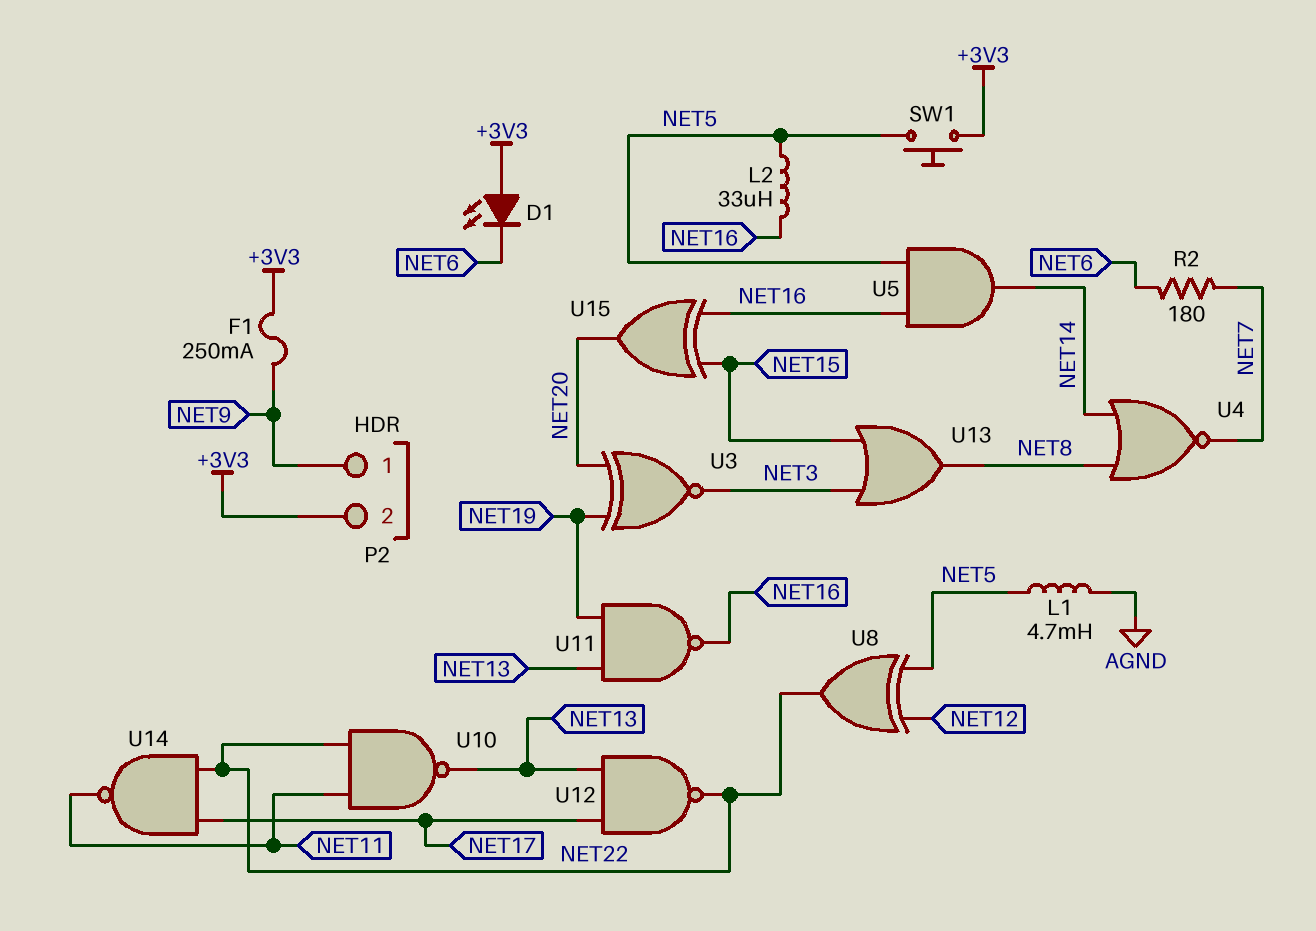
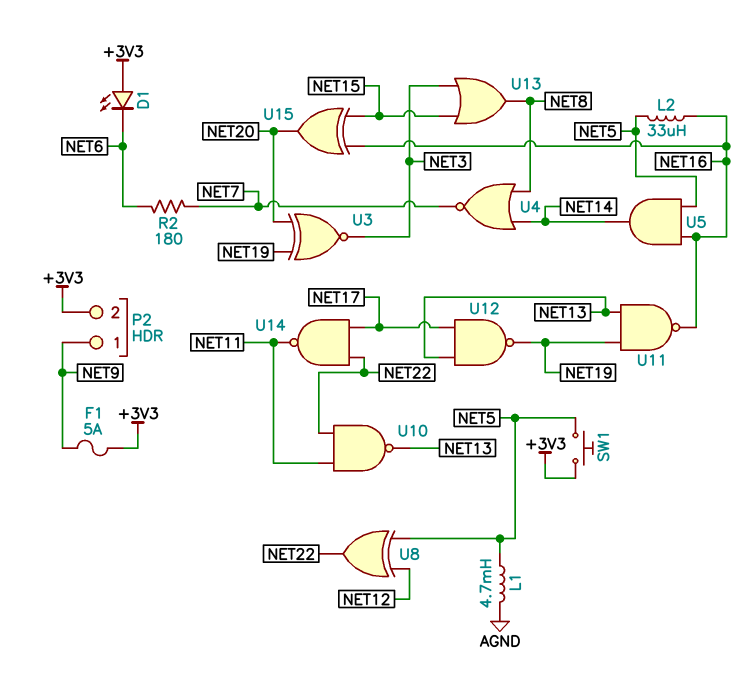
F1: 250mA (+3V3, NET9) -> 5A (+3V3, NET9)
U12: NAND (in NET13, in NET17, out NET22) -> NAND (in NET13, in NET17, out NET19)

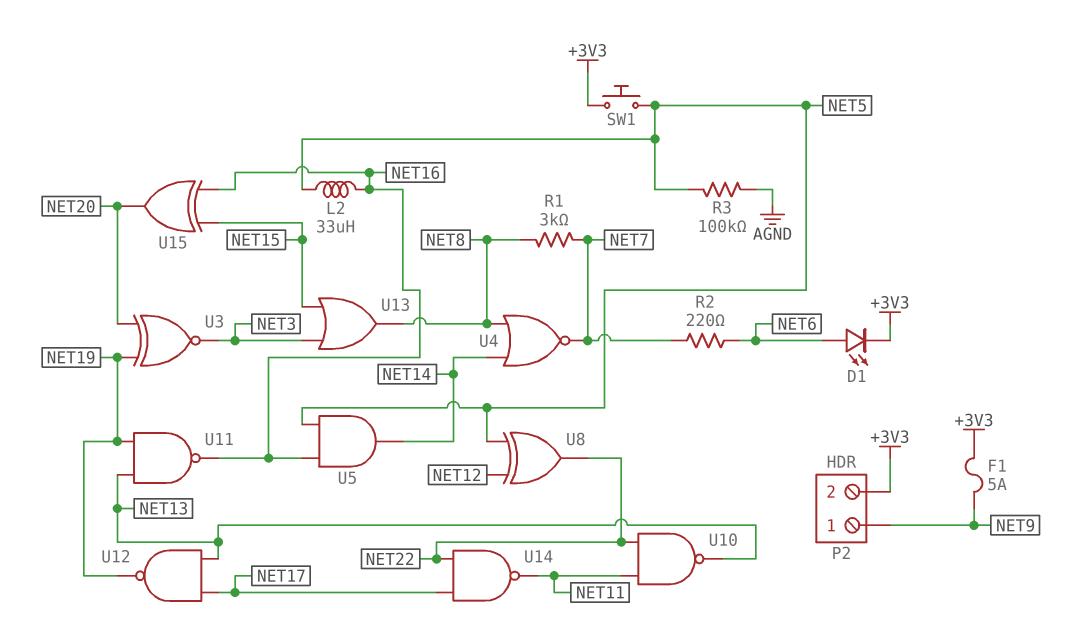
D1: LED (A +3V3, K NET6) -> LED (A NET6, K +3V3)
L1: 4.7mH (AGND, NET5) -> none
R1: none -> 3k (NET7, NET8)
R2: 180 (NET6, NET7) -> 220 (NET6, NET7)
R3: none -> 100k (AGND, NET5)

